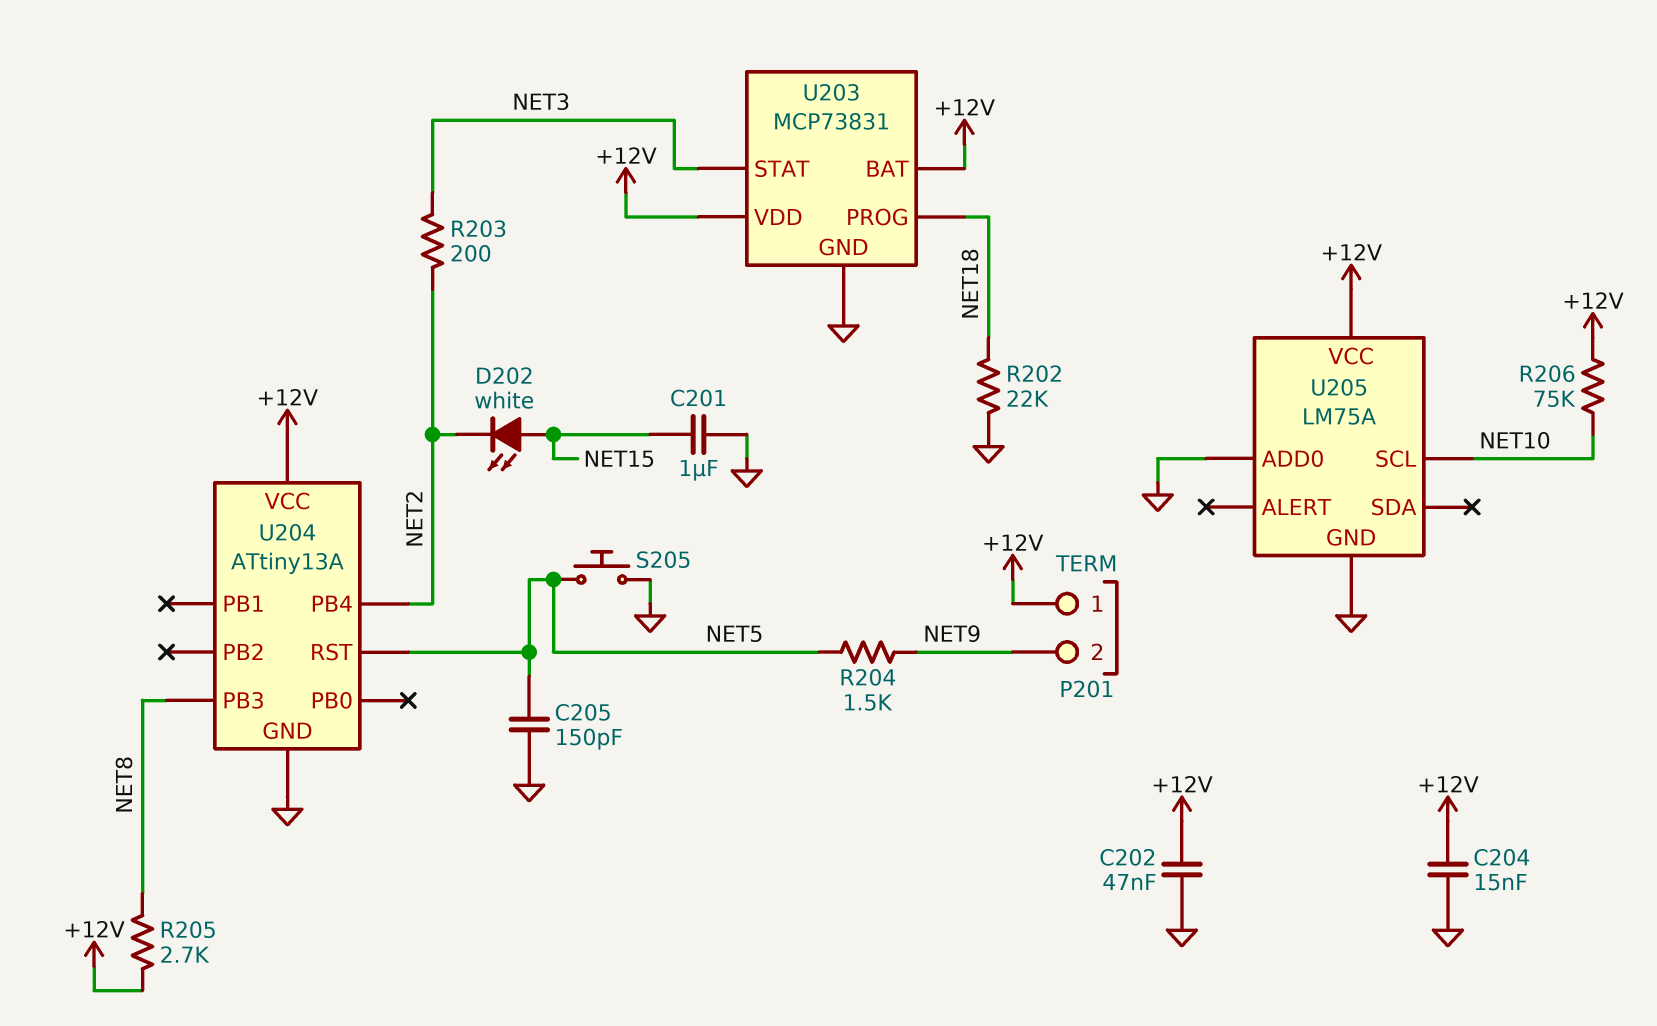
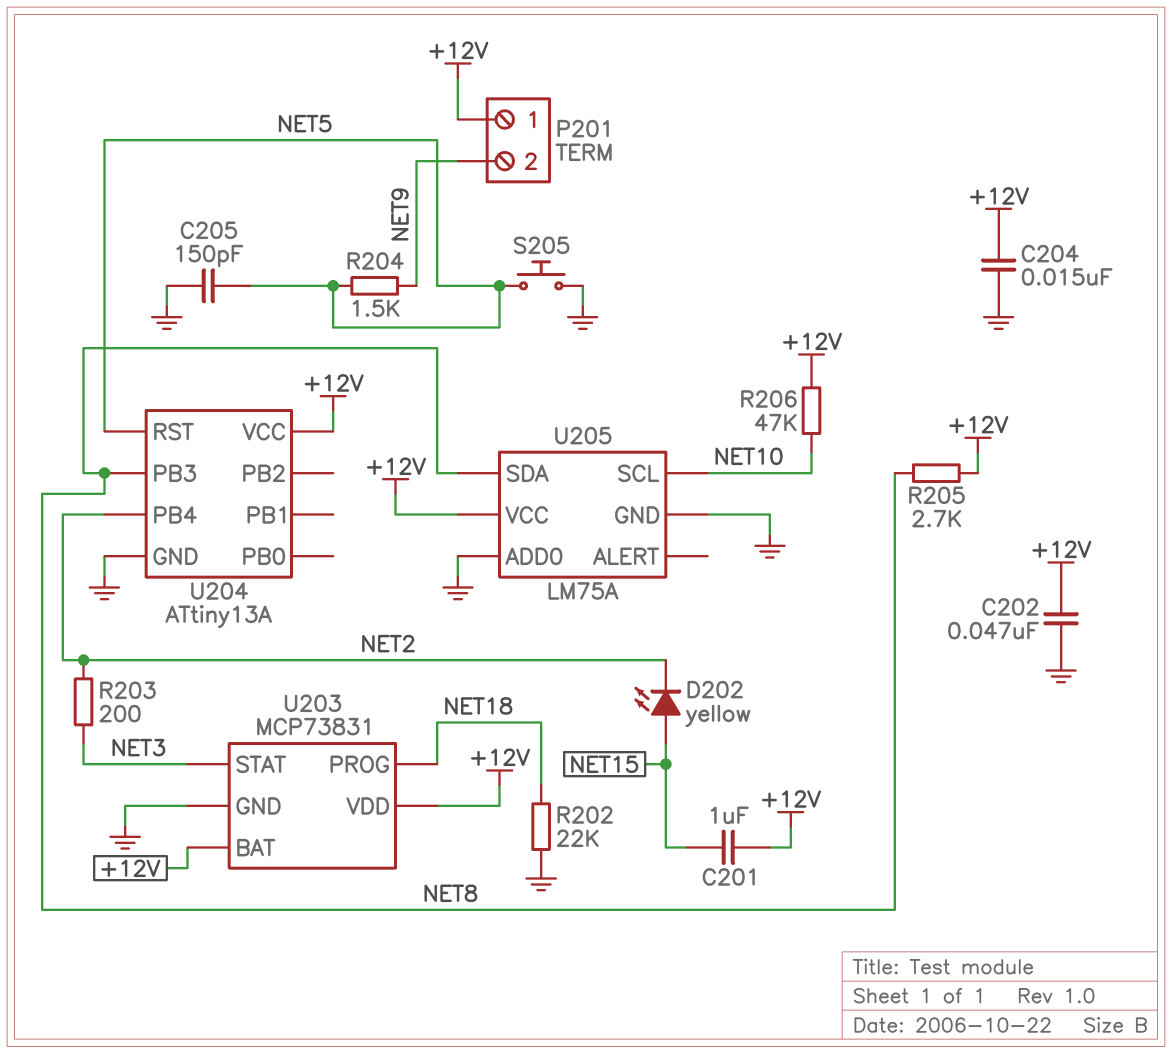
C201: 1uF (GND, NET15) -> 1uF (+12V, NET15)
D202: LED white (A NET15, K NET2) -> LED yellow (A NET15, K NET2)
R206: 75k (+12V, NET10) -> 47k (+12V, NET10)
U205 pin SDA: none -> NET8

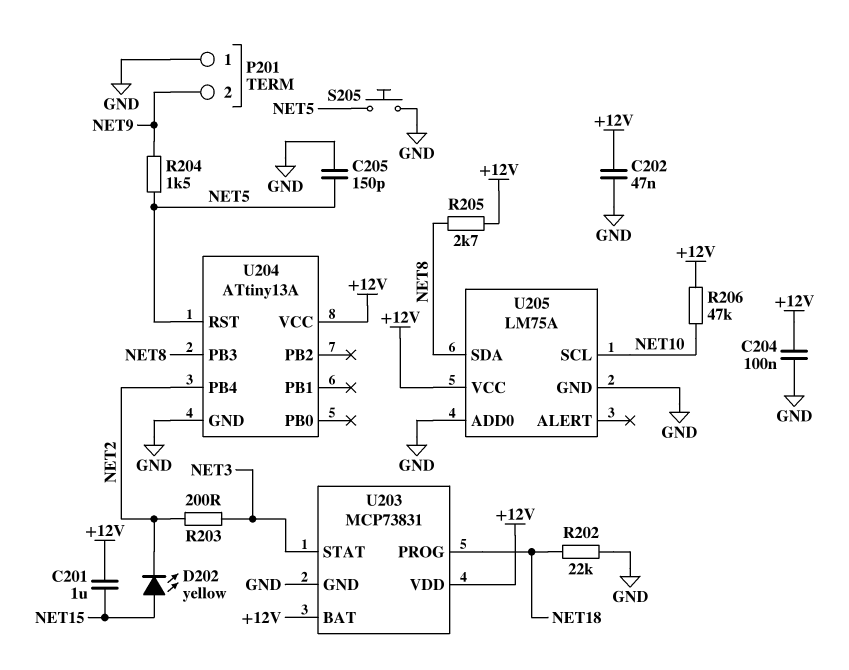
C204: 15nF (+12V, GND) -> 100nF (+12V, GND)
P201 pin 1: +12V -> GND

